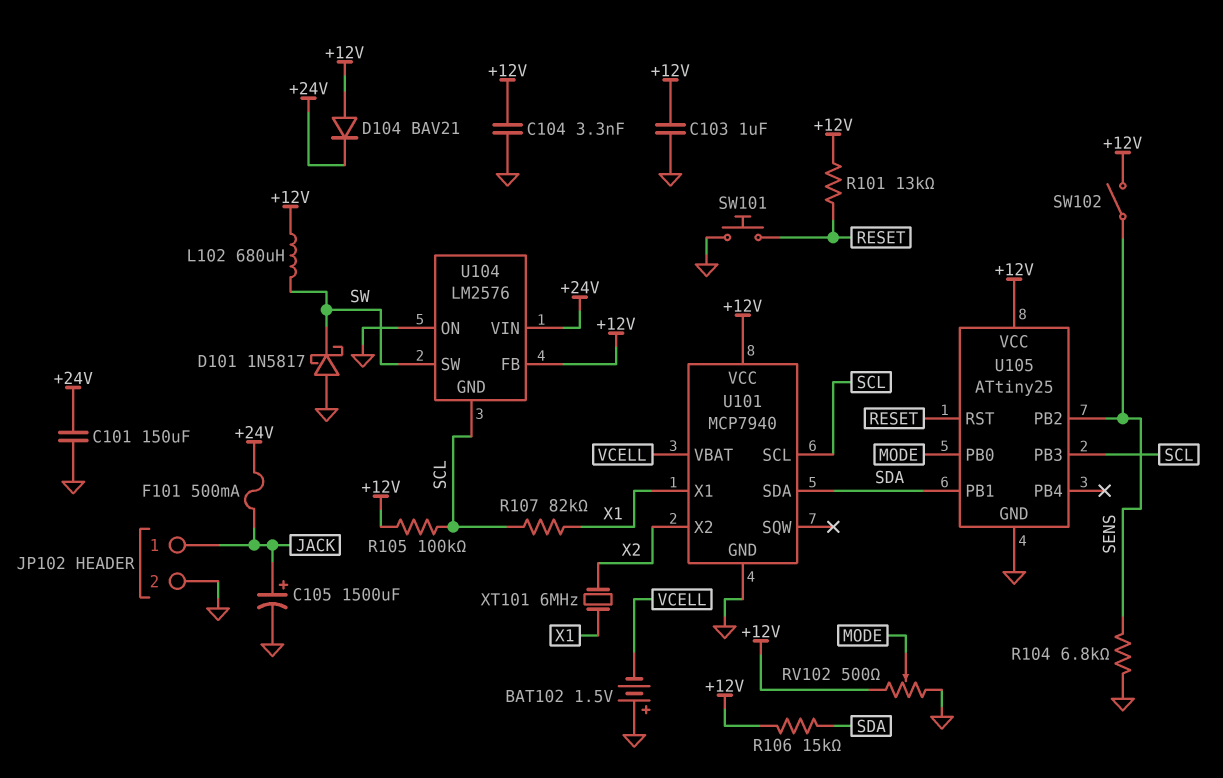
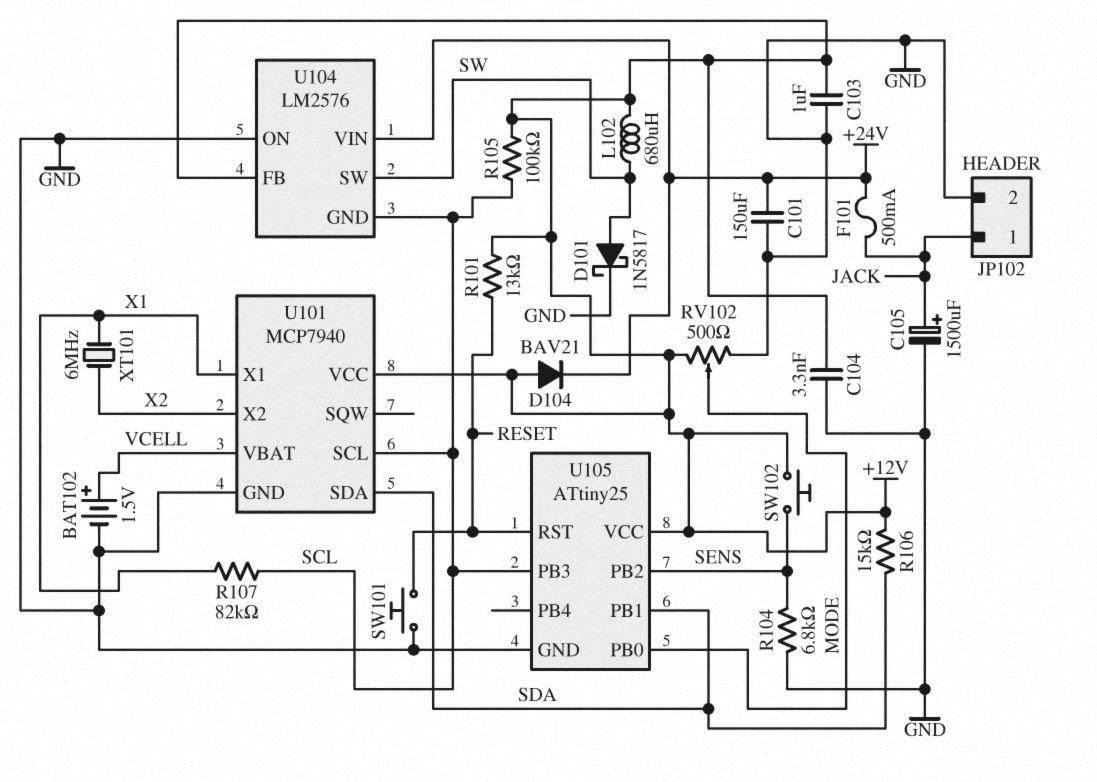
BAT102: 1.5V (plus GND, minus VCELL) -> 1.5V (plus VCELL, minus GND)
D101: schottky 1N5817 (A GND, K SW) -> schottky 1N5817 (A SW, K GND)
SW102: switch (+12V, SENS) -> button (+12V, SENS)

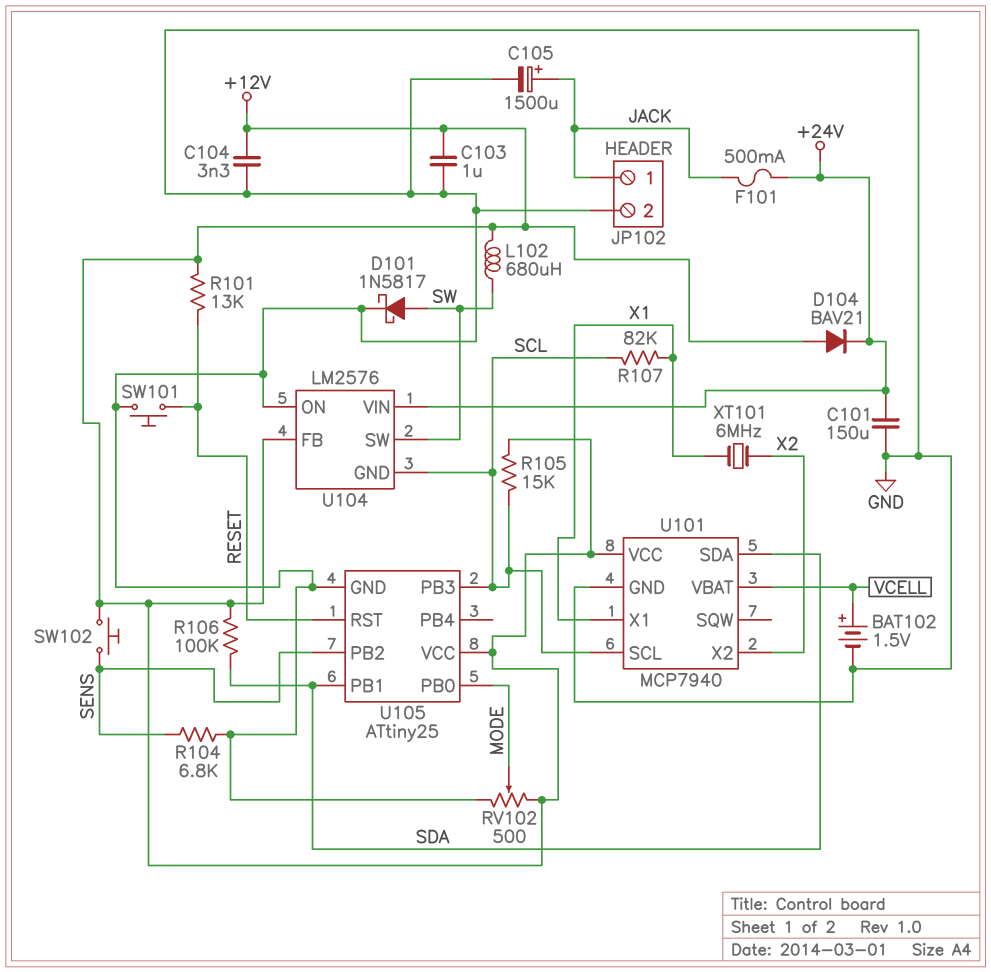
R105: 100k (+12V, SCL) -> 15k (+12V, SCL)
R106: 15k (+12V, SDA) -> 100k (+12V, SDA)

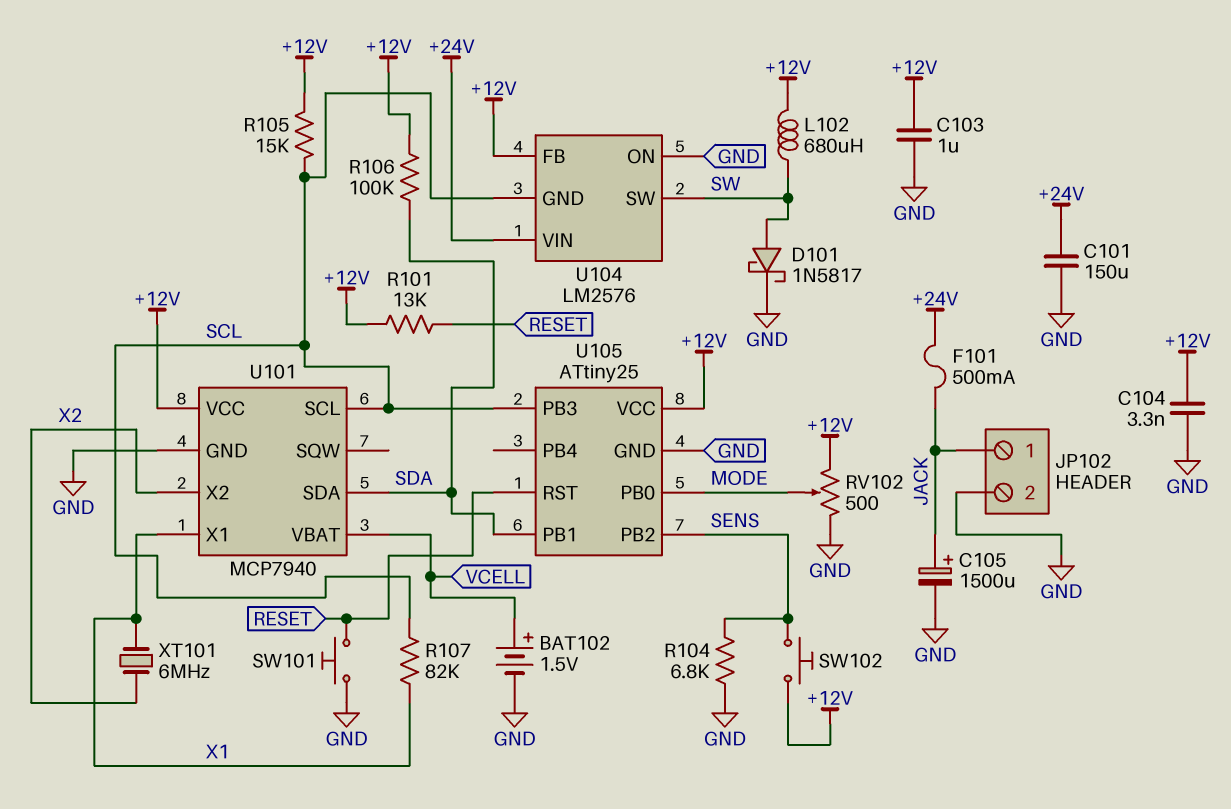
D104: diode BAV21 (A +12V, K +24V) -> none

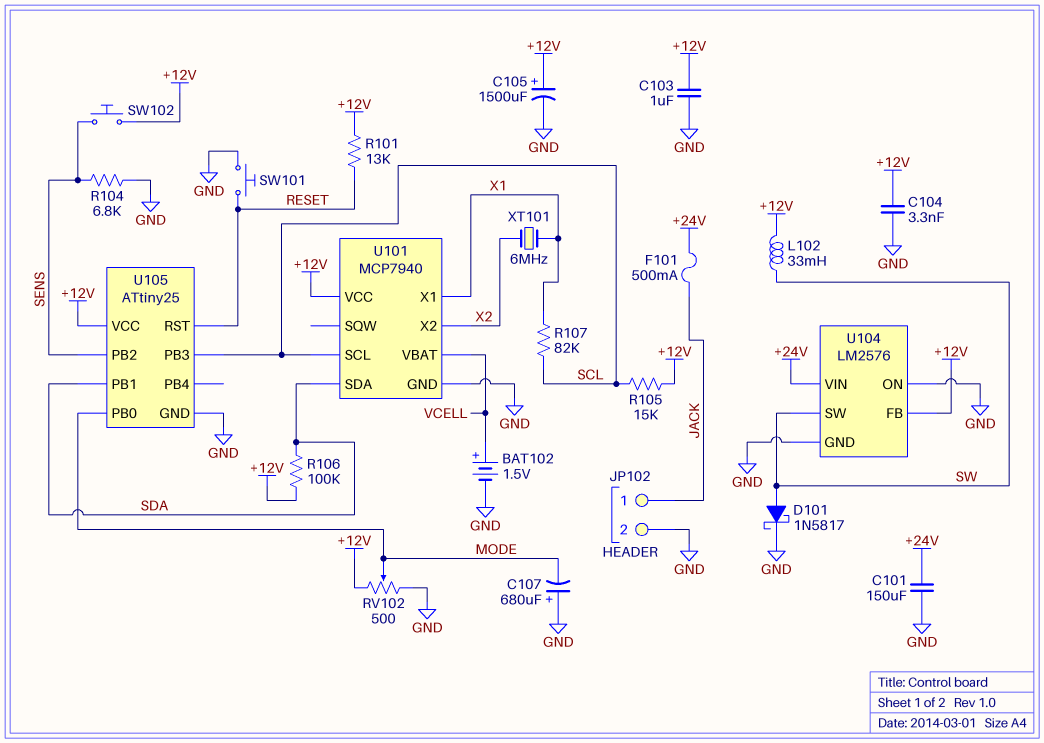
C105: 1500uF (plus JACK, minus GND) -> 1500uF (plus +12V, minus GND)
C107: none -> 680uF (plus GND, minus MODE)
L102: 680uH (+12V, SW) -> 33mH (+12V, SW)
U104 pin GND: SCL -> GND

